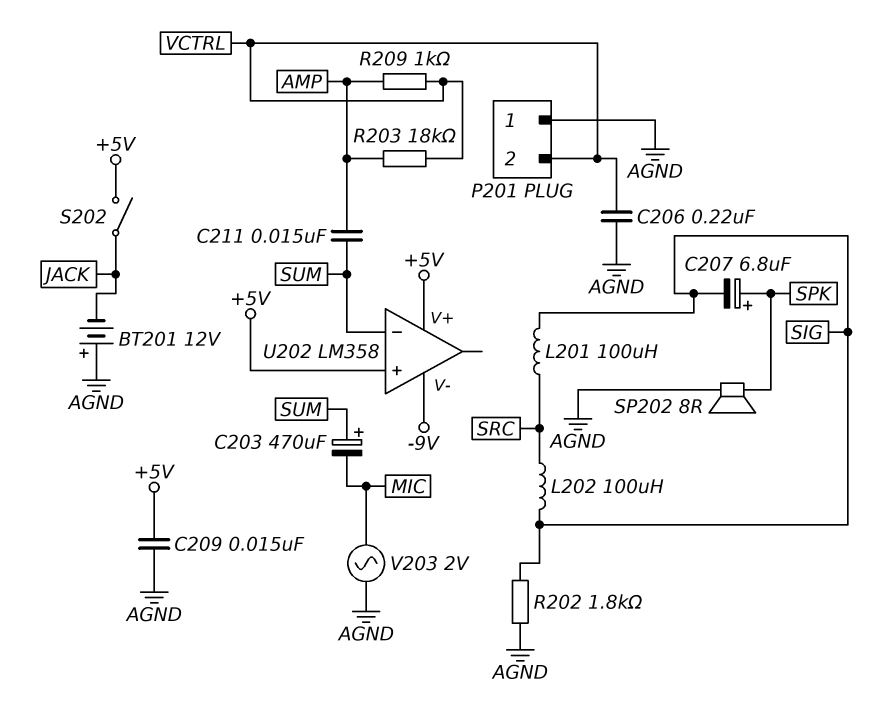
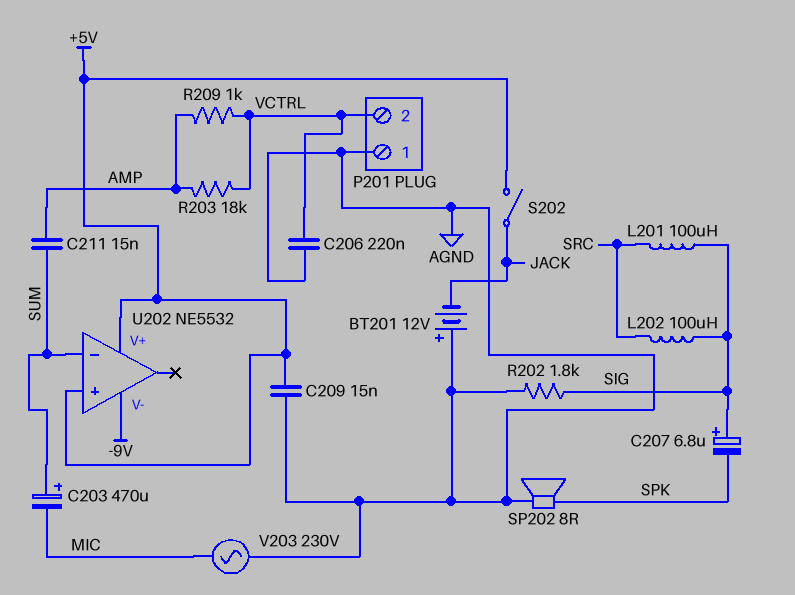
C207: 6.8uF (plus SPK, minus SIG) -> 6.8uF (plus SIG, minus SPK)
U202: LM358 -> NE5532
V203: AC 2V (AGND, MIC) -> AC 230V (AGND, MIC)

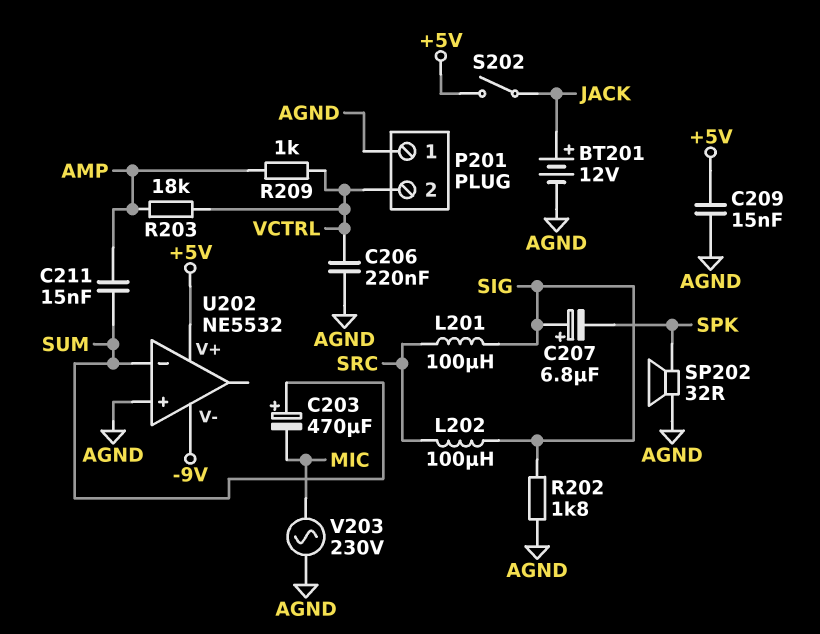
BT201: 12V (plus AGND, minus JACK) -> 12V (plus JACK, minus AGND)
SP202: speaker 8R (AGND, SPK) -> speaker 32R (AGND, SPK)
U202 pin in+: +5V -> AGND

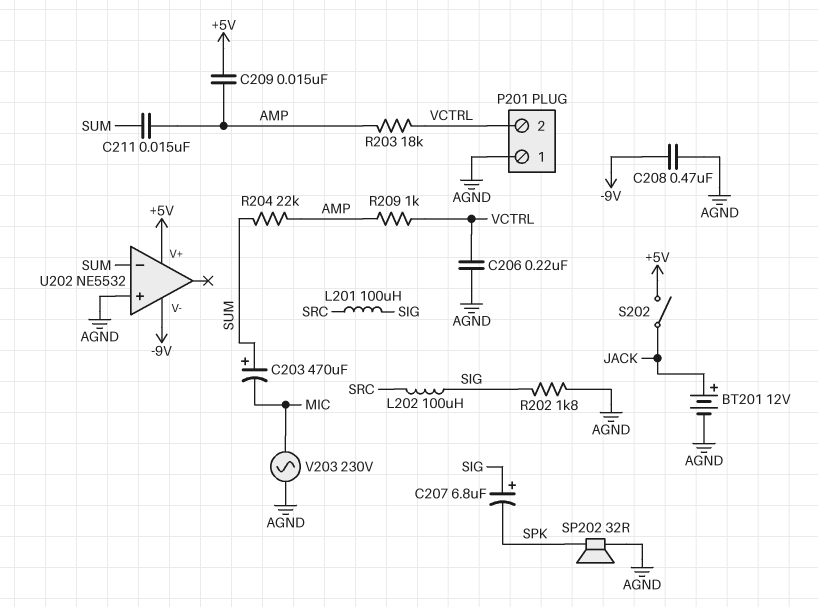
C208: none -> 470nF (-9V, AGND)
C209: 15nF (+5V, AGND) -> 15nF (+5V, AMP)
R204: none -> 22k (AMP, SUM)

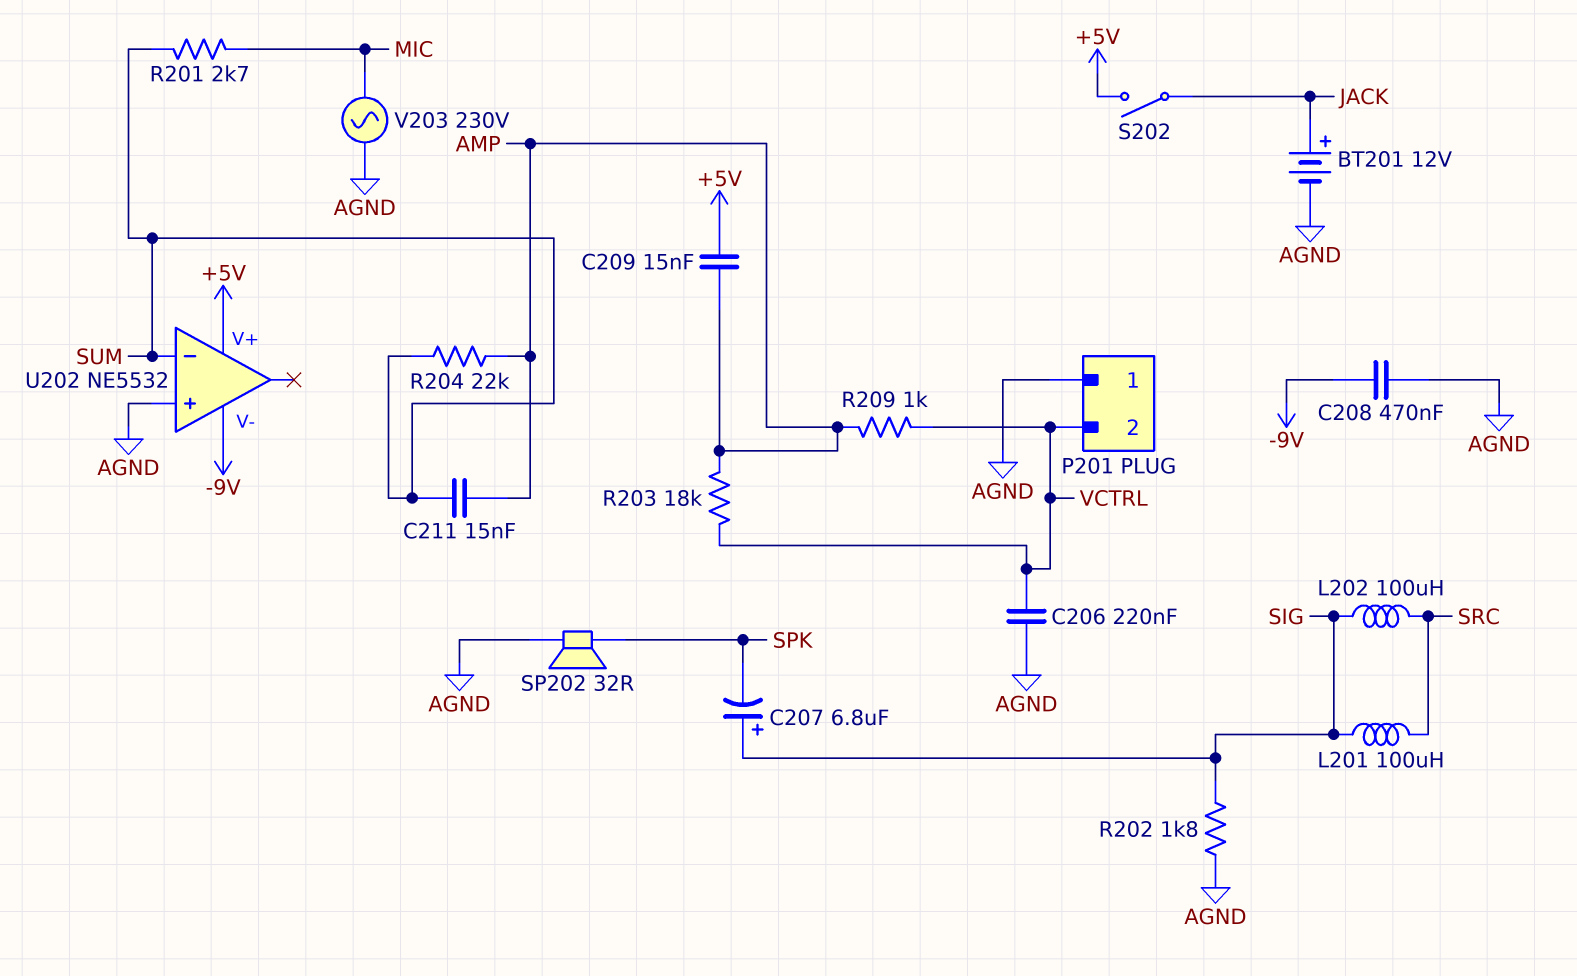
C203: 470uF (plus SUM, minus MIC) -> none
R201: none -> 2.7k (MIC, SUM)

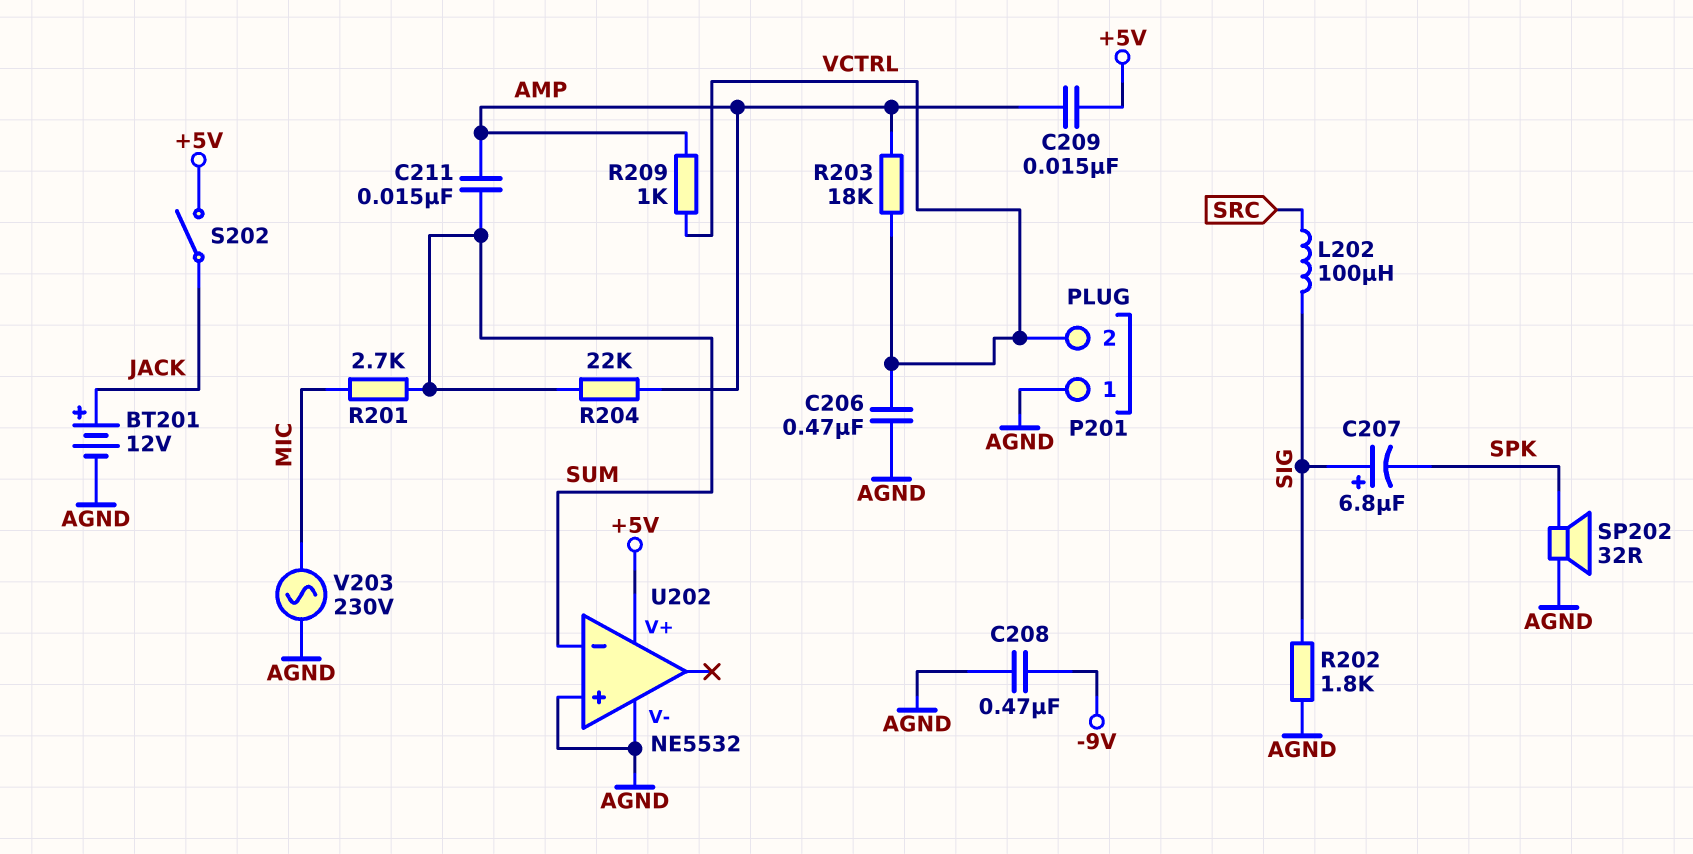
C206: 220nF (AGND, VCTRL) -> 470nF (AGND, VCTRL)
L201: 100uH (SIG, SRC) -> none
U202 pin V-: -9V -> AGND

